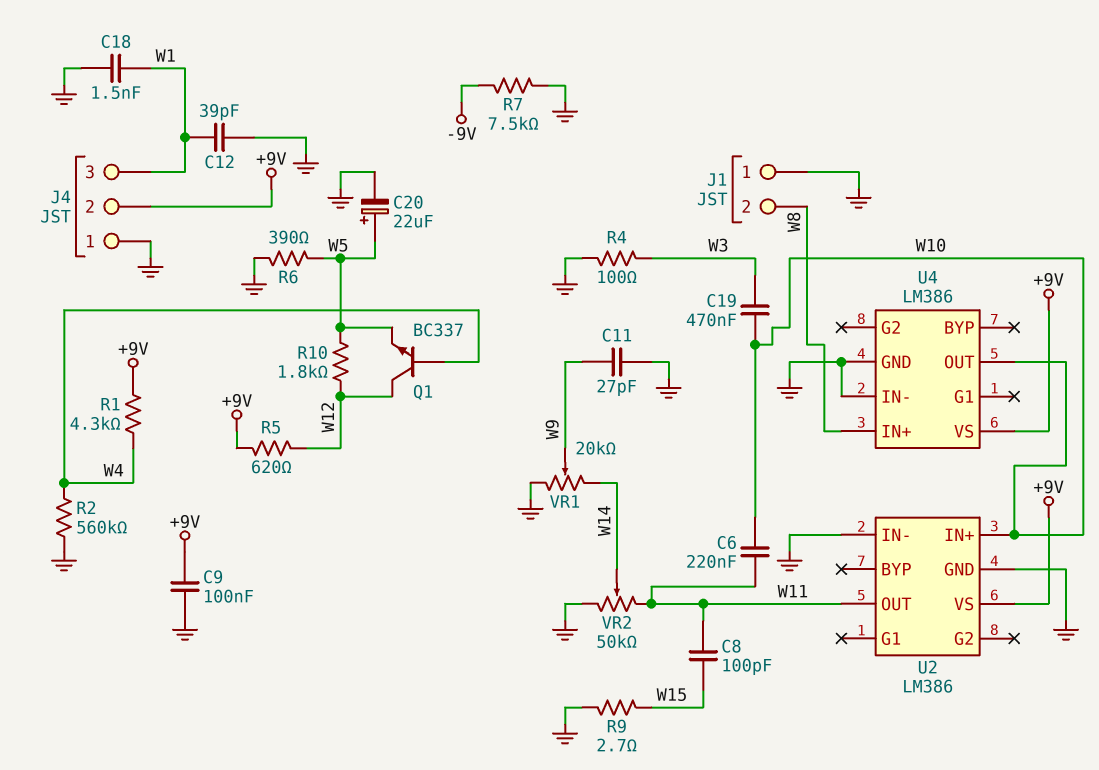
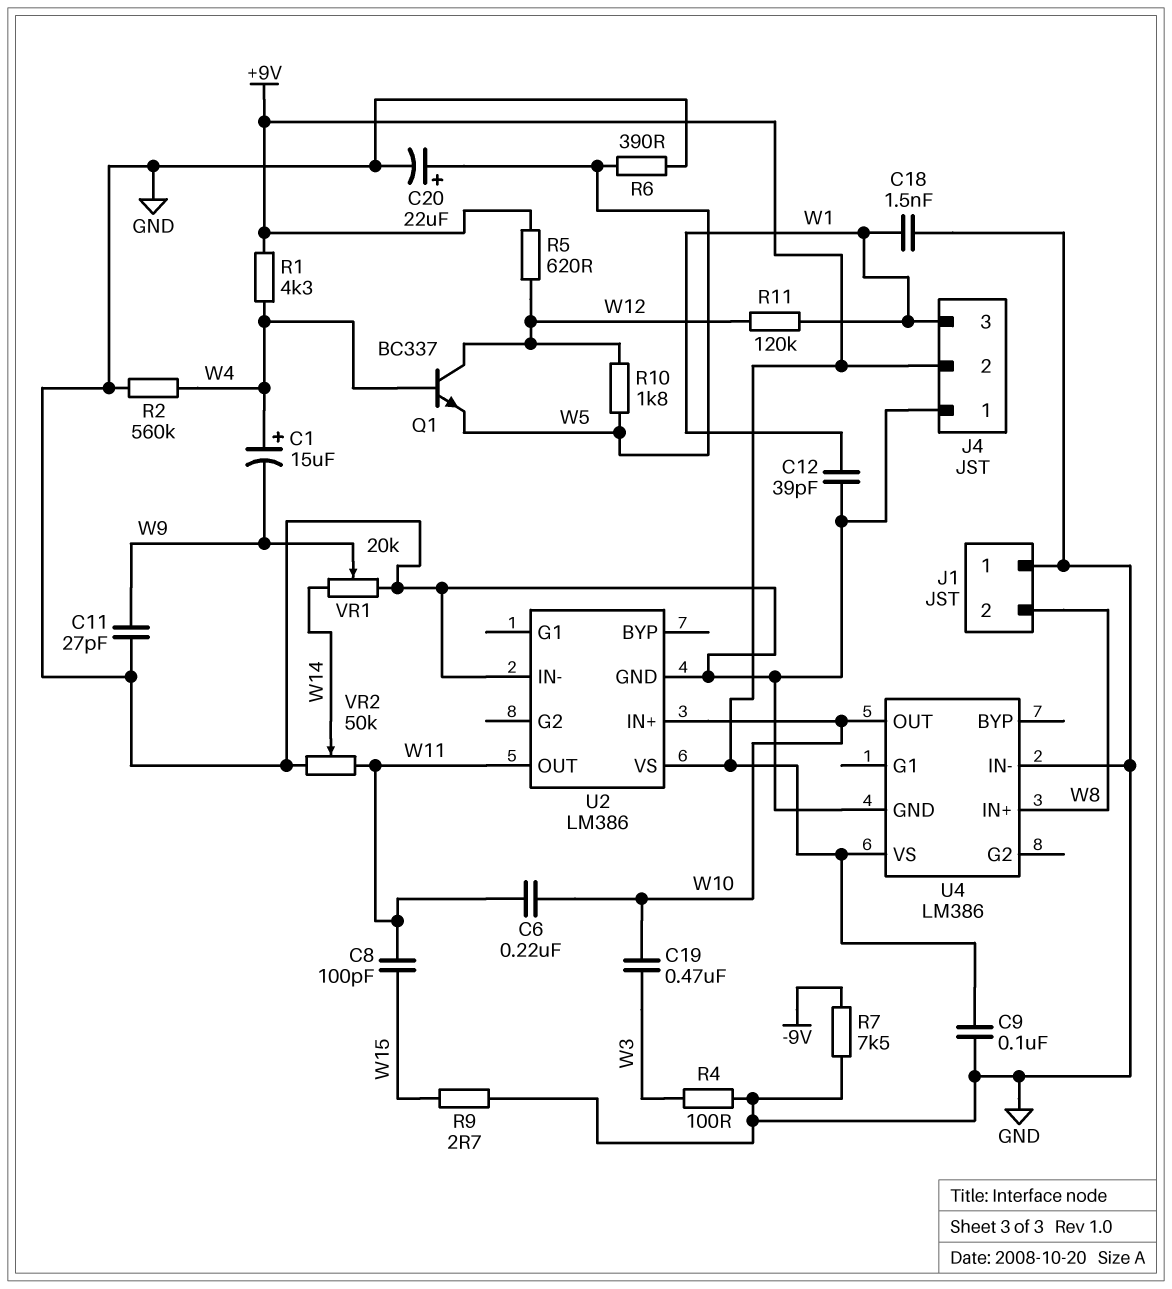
C1: none -> 15uF (plus W4, minus W9)
R11: none -> 120k (W1, W12)

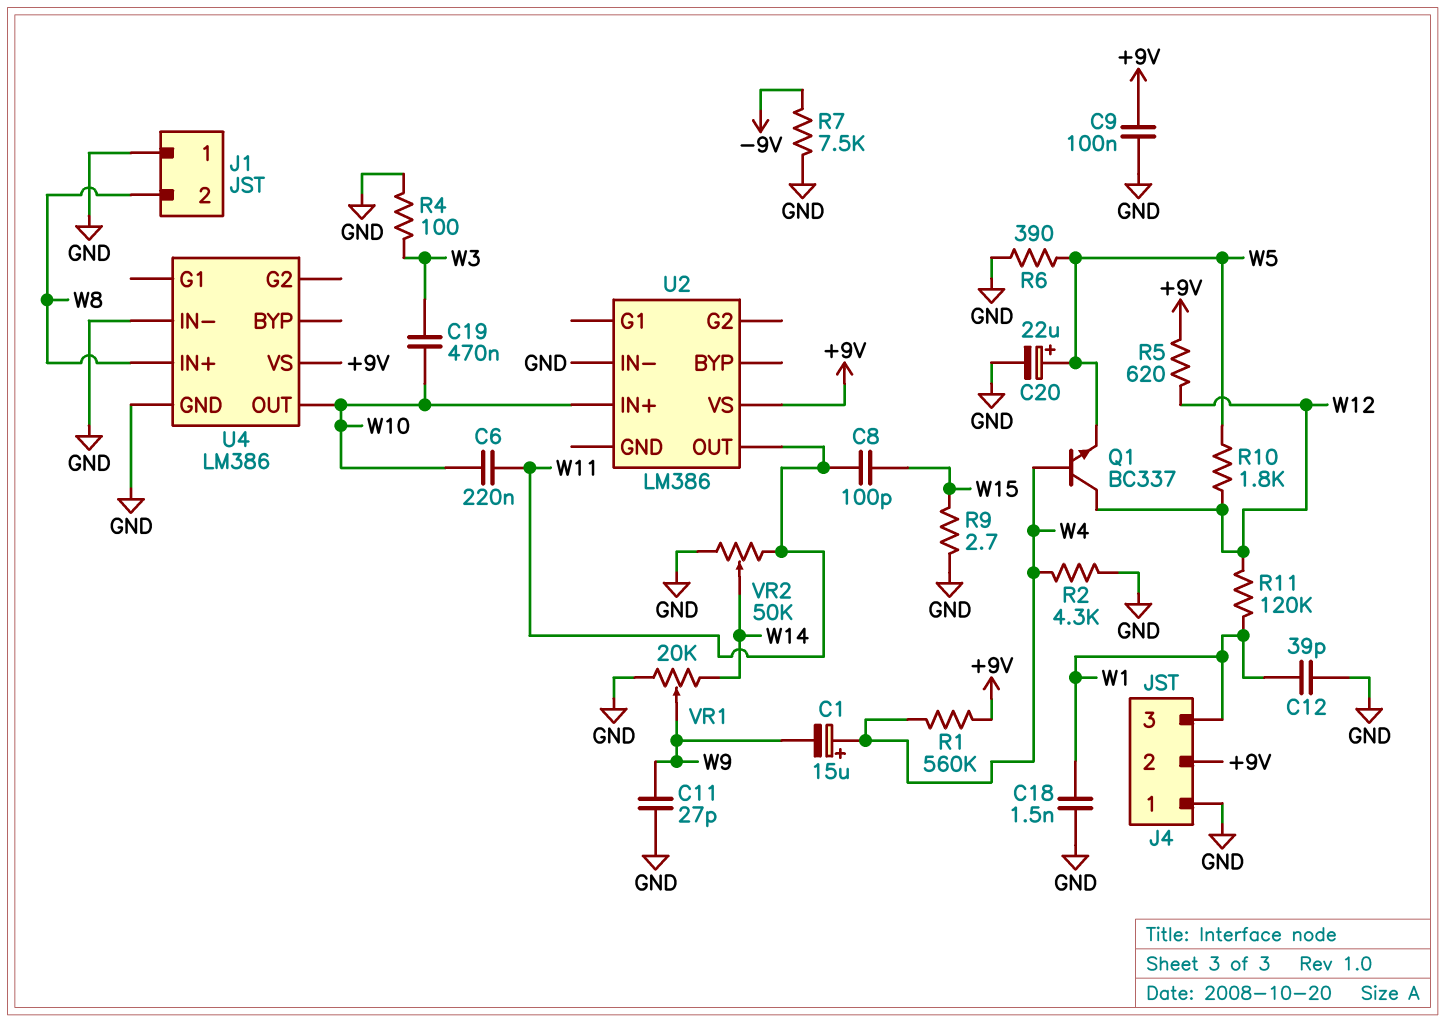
R1: 4.3k (+9V, W4) -> 560k (+9V, W4)
R2: 560k (GND, W4) -> 4.3k (GND, W4)
U2 pin GND: GND -> none

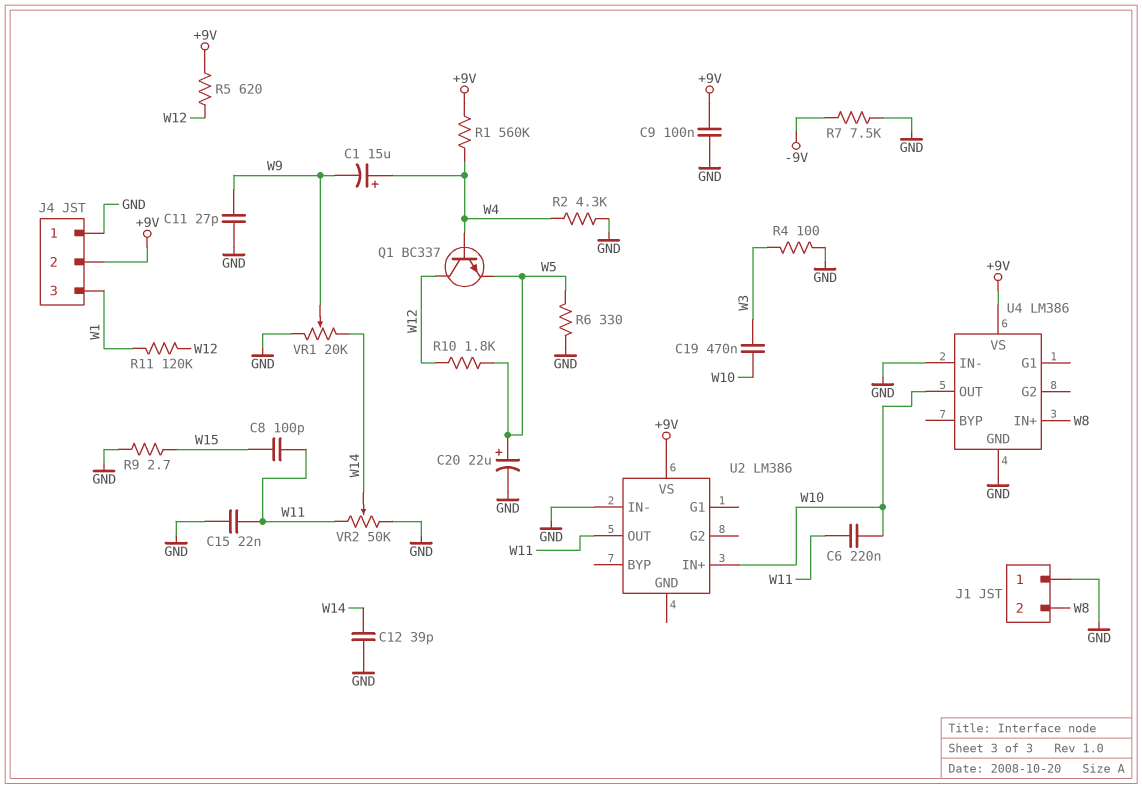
C12: 39pF (GND, W1) -> 39pF (GND, W14)
C15: none -> 22nF (GND, W11)
C18: 1.5nF (GND, W1) -> none
R6: 390 (GND, W5) -> 330 (GND, W5)

